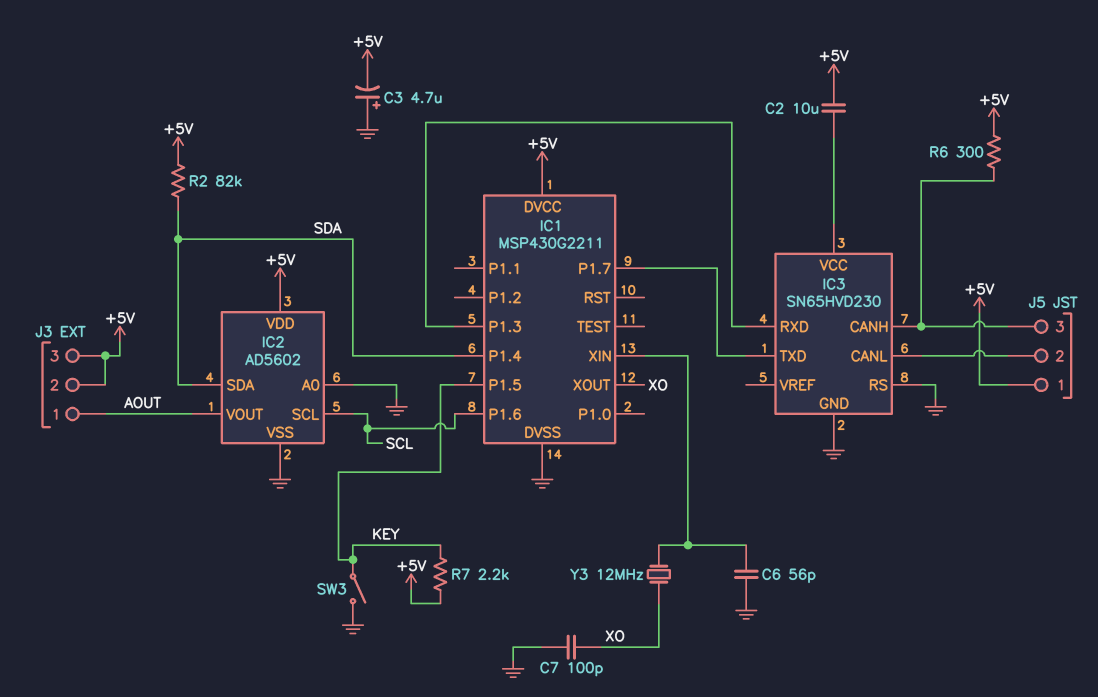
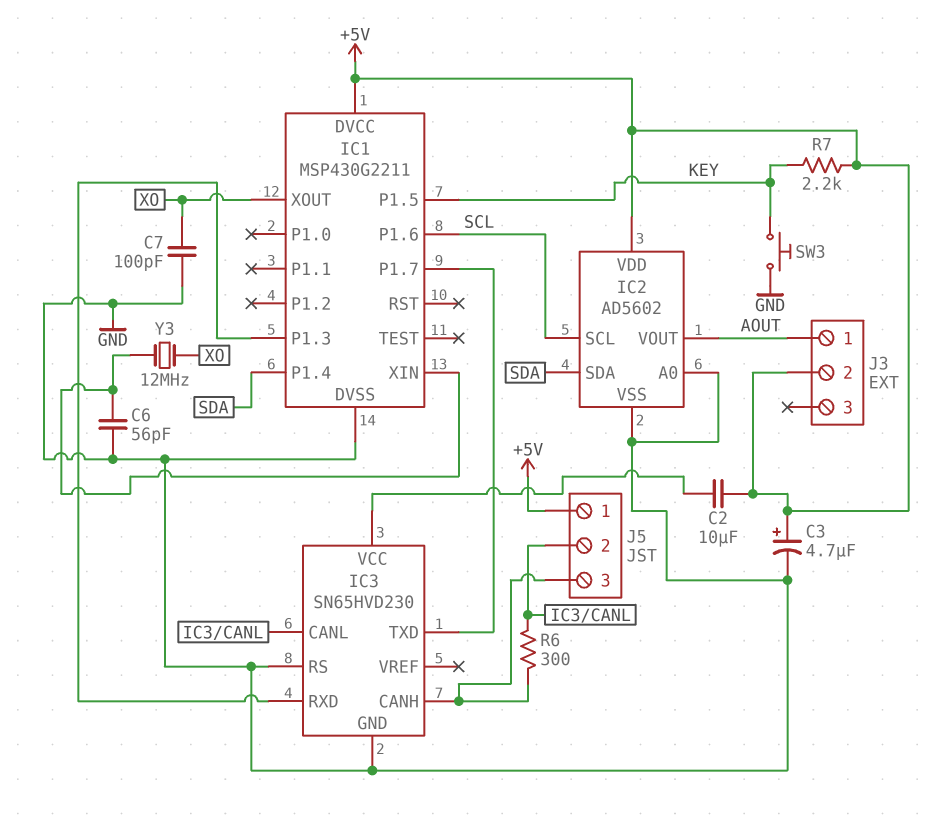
C3: 4.7uF (plus GND, minus +5V) -> 4.7uF (plus +5V, minus GND)
J3 pin 3: +5V -> none
R2: 82k (+5V, SDA) -> none
R6: 300 (+5V, IC3/CANH) -> 300 (IC3/CANH, IC3/CANL)
SW3: switch (GND, KEY) -> button (GND, KEY)

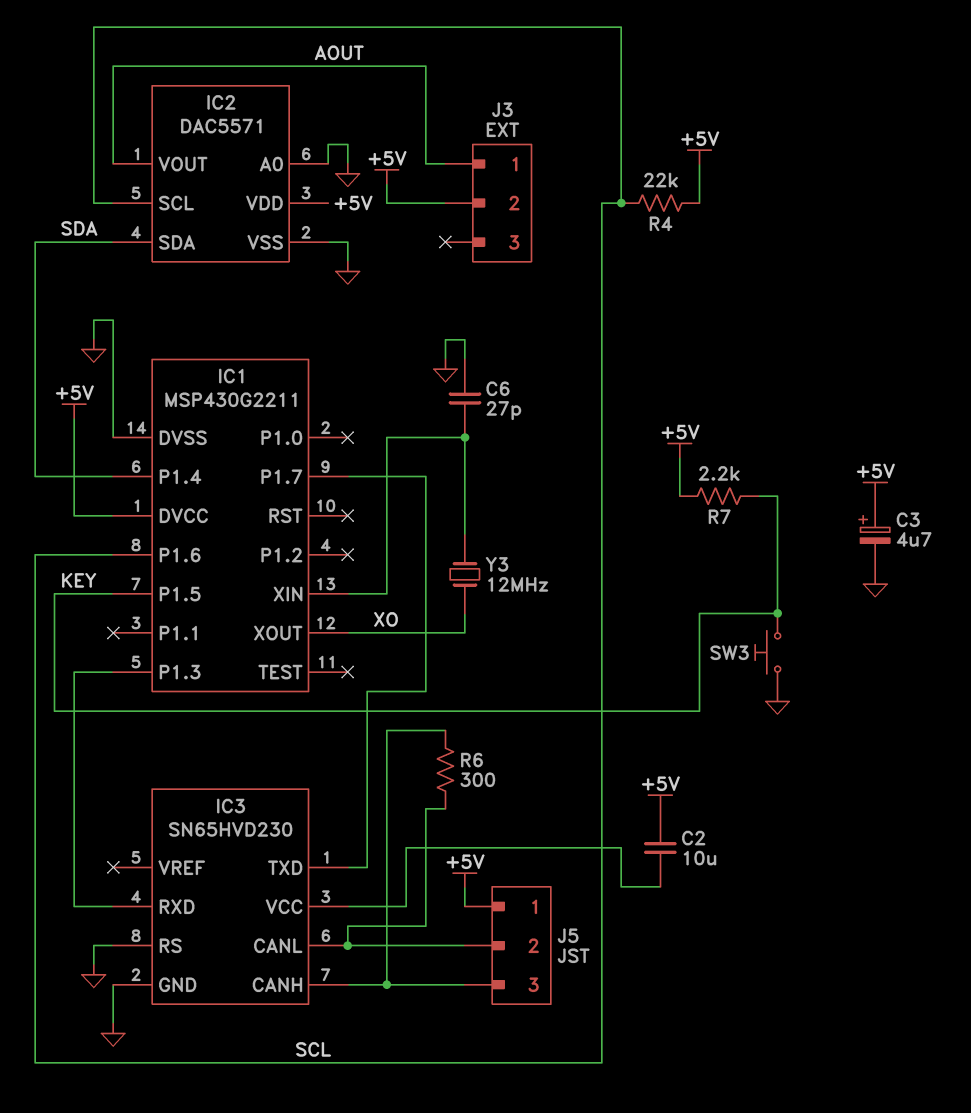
C6: 56pF (GND, IC1/XIN) -> 27pF (GND, IC1/XIN)
C7: 100pF (GND, XO) -> none
IC2: AD5602 -> DAC5571
R4: none -> 22k (+5V, SCL)

